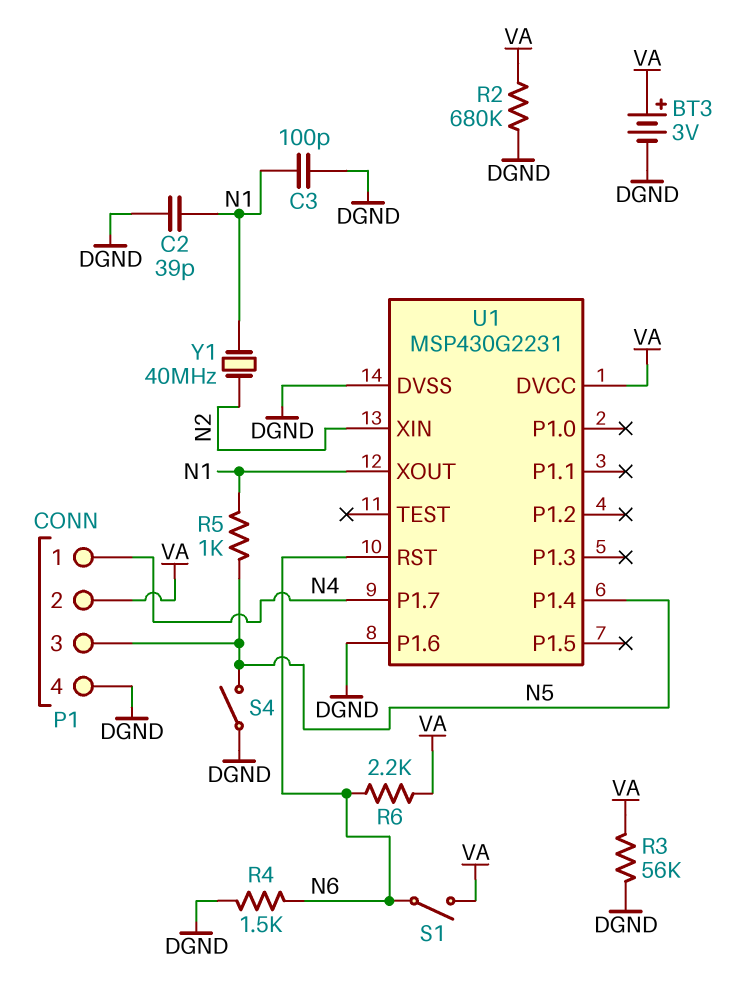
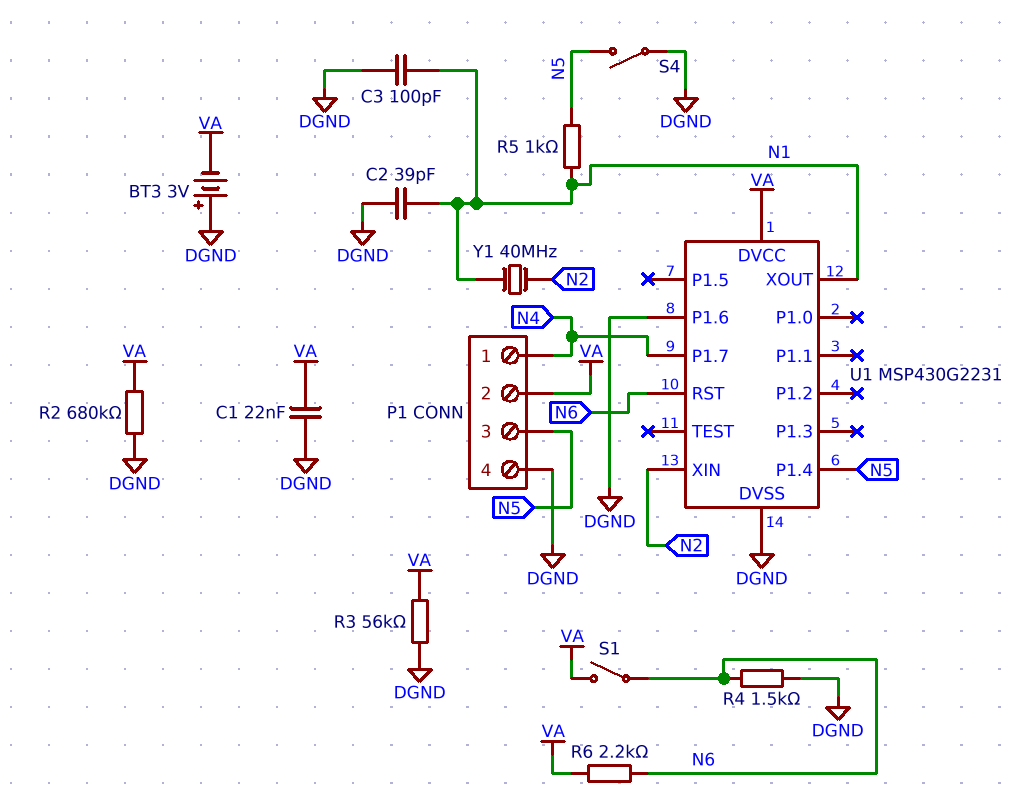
BT3: 3V (plus VA, minus DGND) -> 3V (plus DGND, minus VA)
C1: none -> 22nF (DGND, VA)

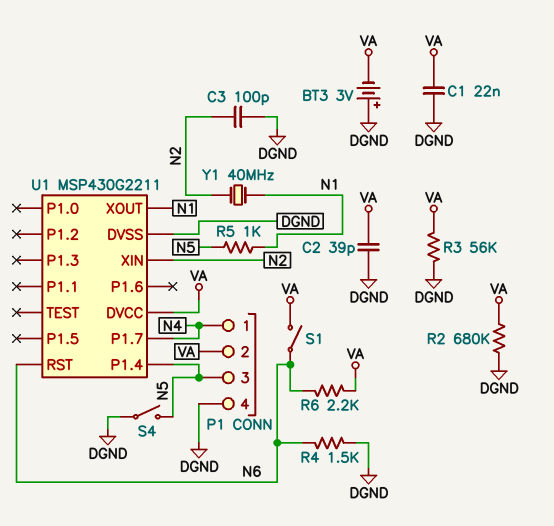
C2: 39pF (DGND, N1) -> 39pF (DGND, VA)
C3: 100pF (DGND, N1) -> 100pF (DGND, N2)
U1: MSP430G2231 -> MSP430G2211
U1 pin P1.6: DGND -> none

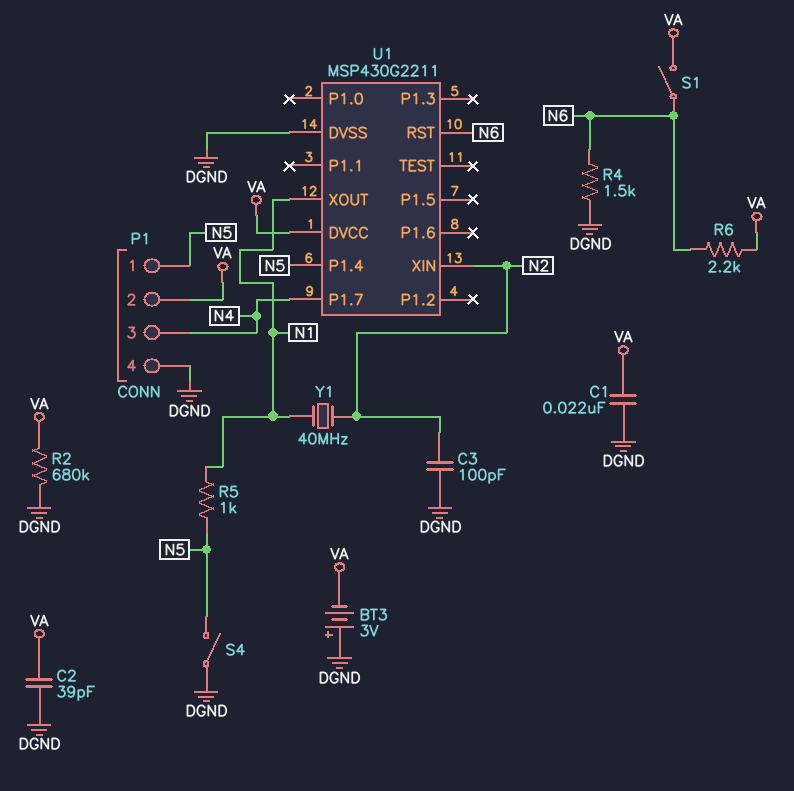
P1 pin 1: N4 -> N5
P1 pin 3: N5 -> N4
R3: 56k (DGND, VA) -> none

